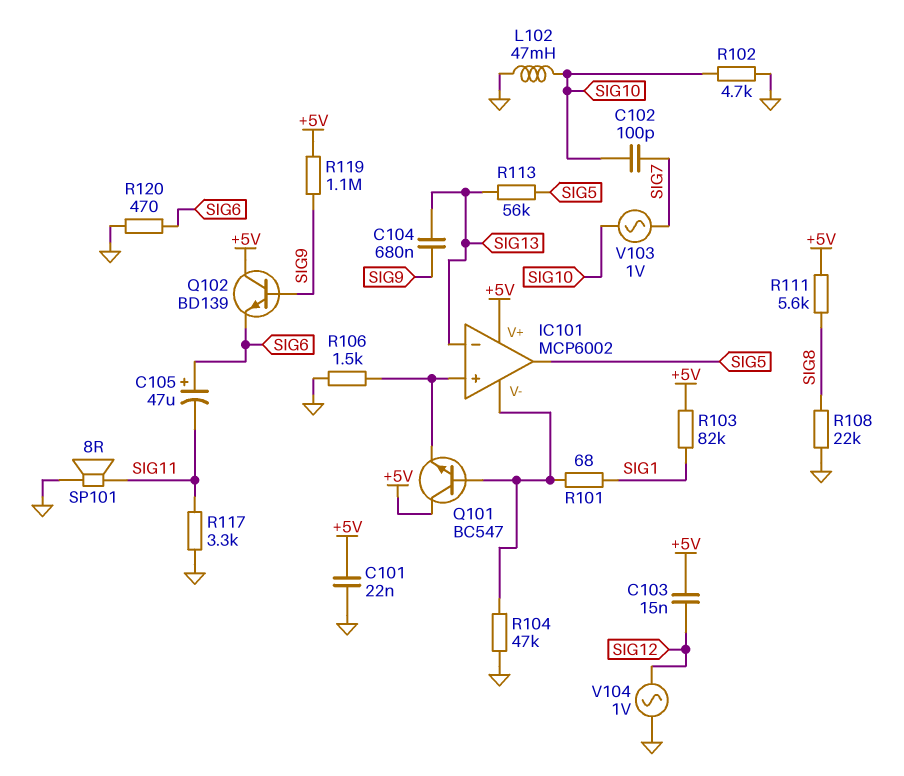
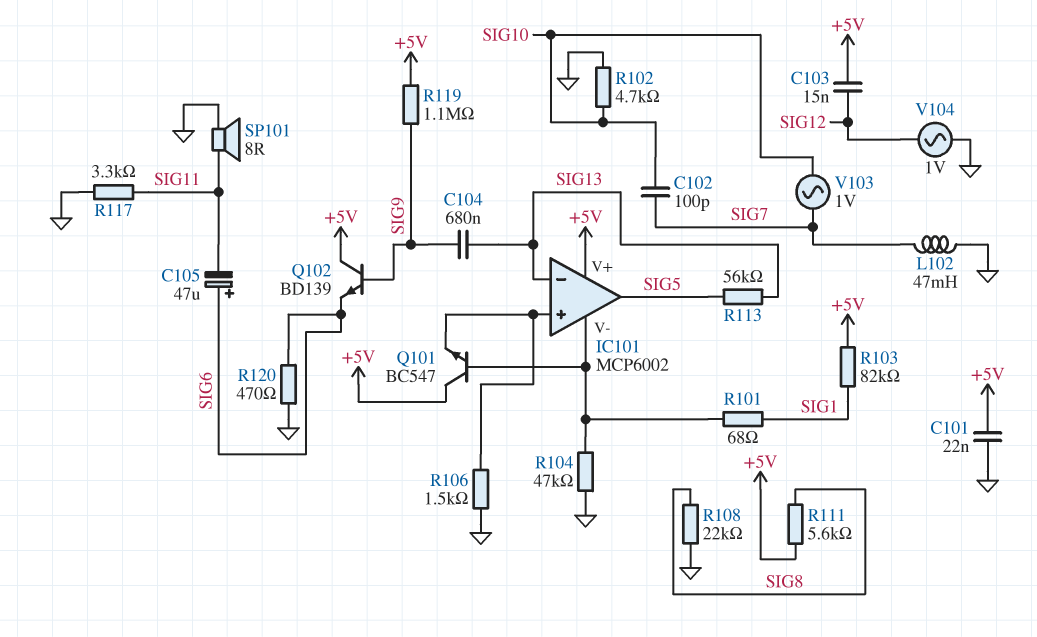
L102: 47mH (GND, SIG10) -> 47mH (GND, SIG7)

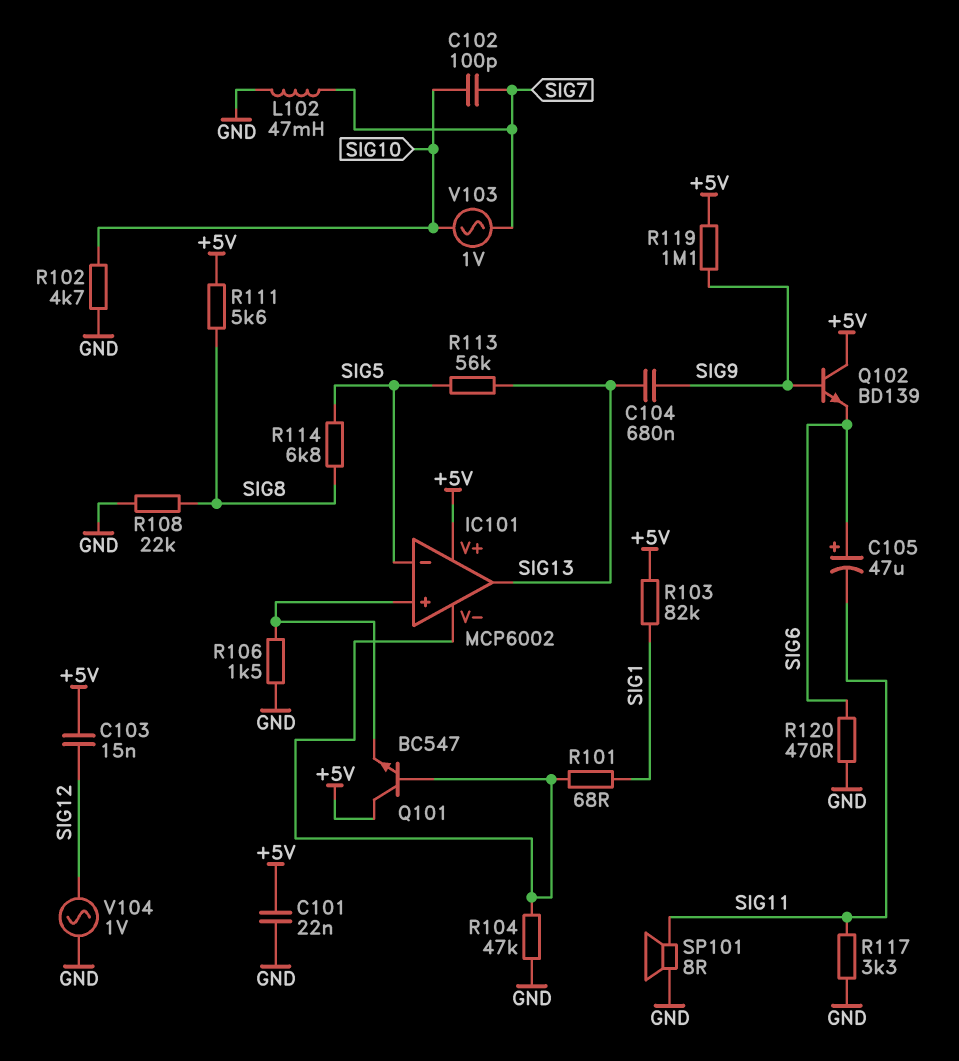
IC101 pin in-: SIG13 -> SIG5
IC101 pin out: SIG5 -> SIG13
R114: none -> 6.8k (SIG5, SIG8)

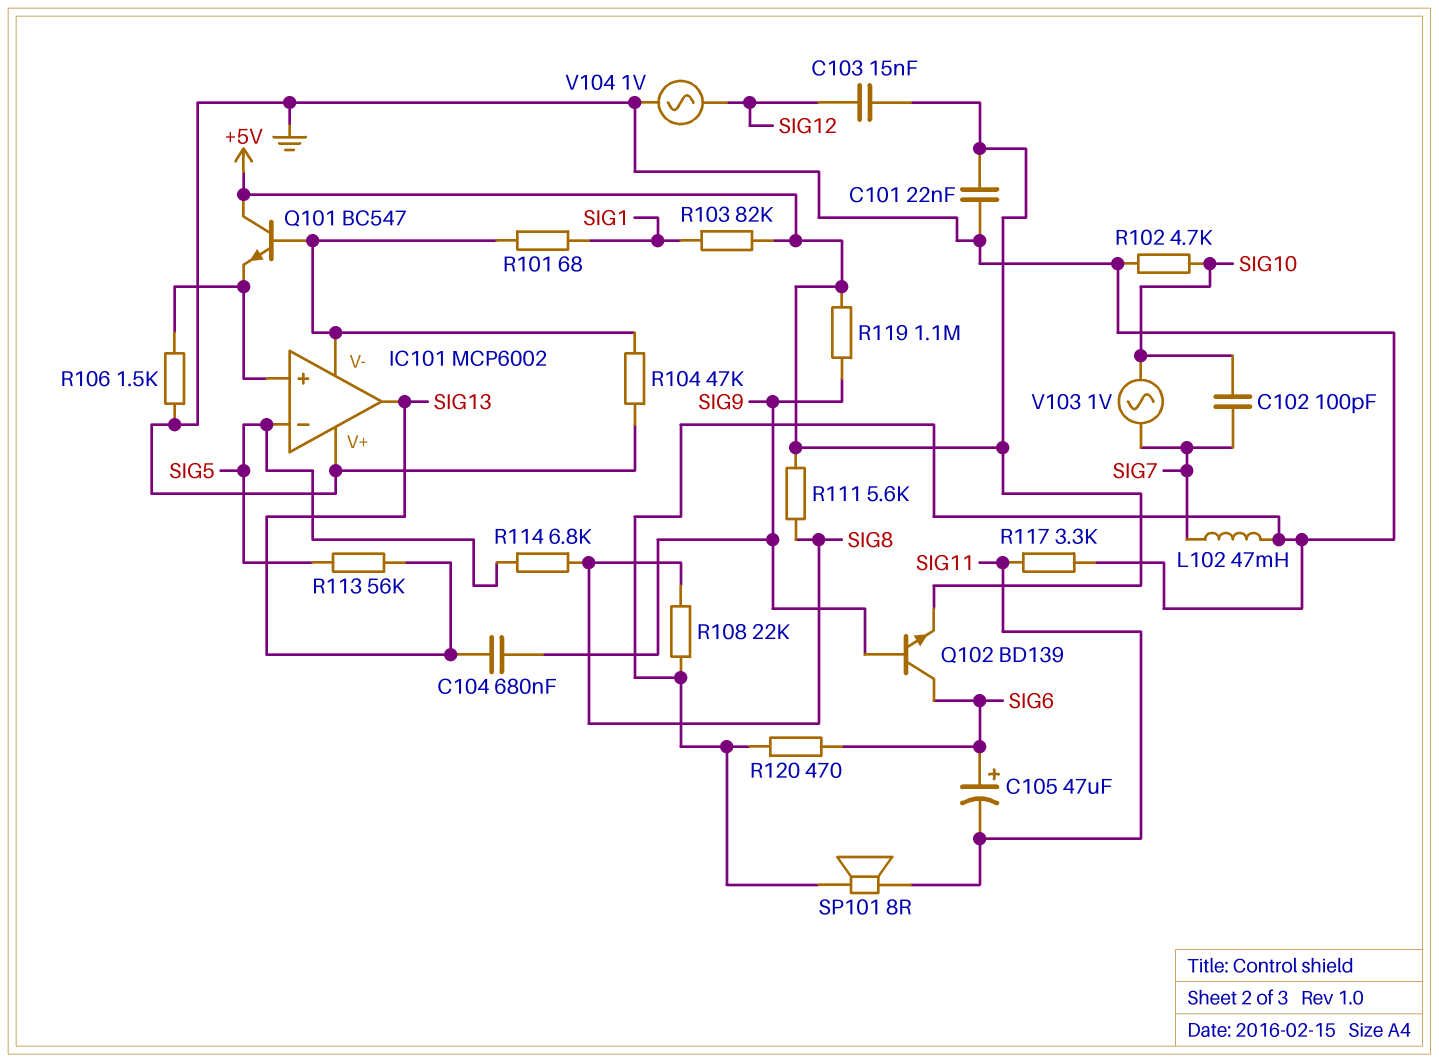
IC101 pin V+: +5V -> GND
Q102: NPN BD139 (B SIG9, C +5V, E SIG6) -> NPN BD139 (B SIG9, C SIG6, E +5V)

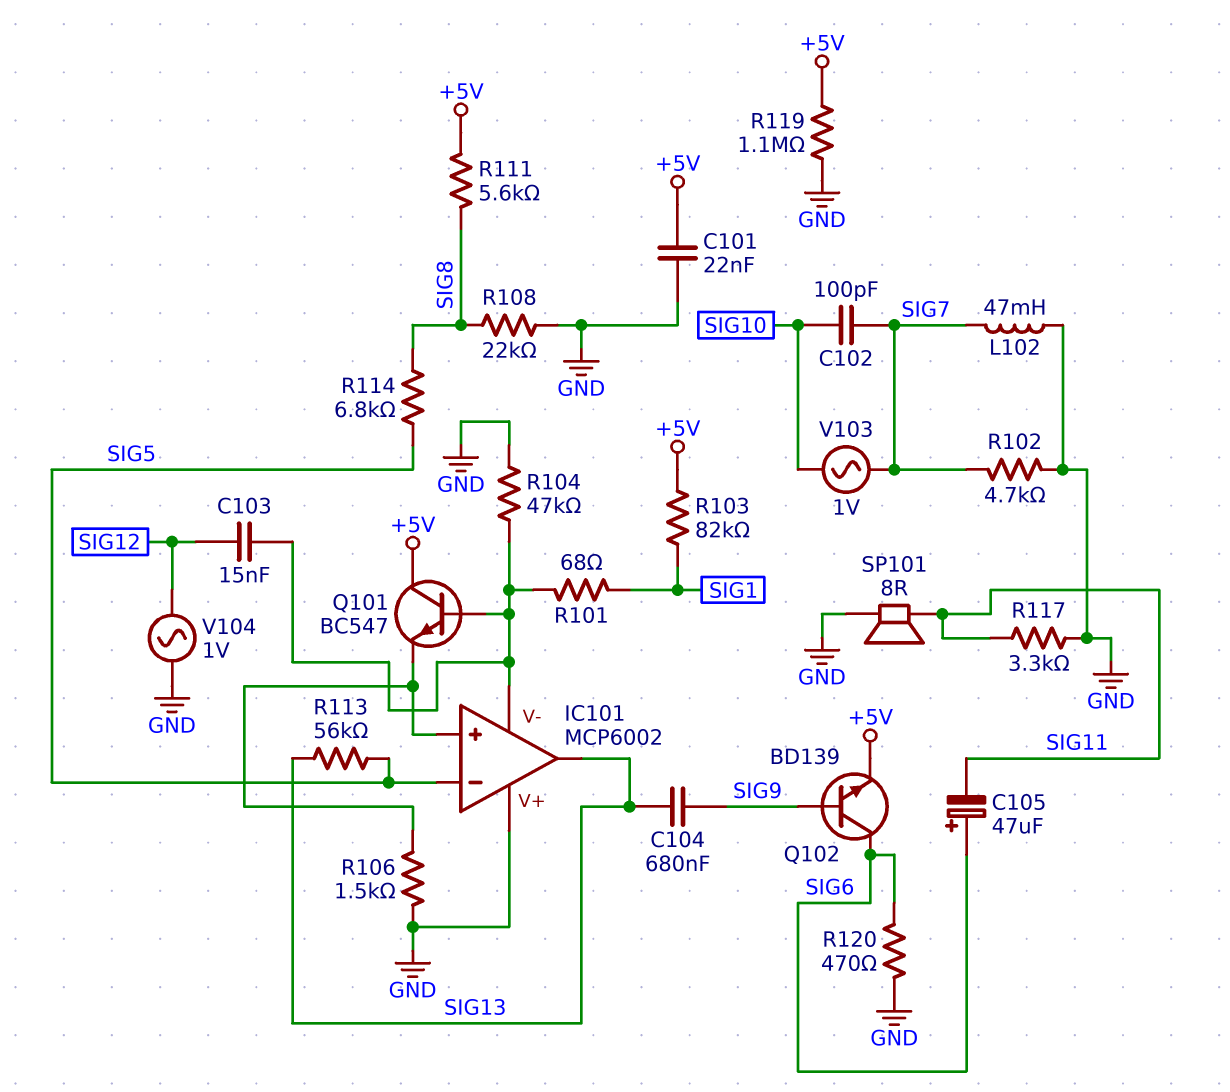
C103: 15nF (+5V, SIG12) -> 15nF (IC101/V-, SIG12)
R102: 4.7k (GND, SIG10) -> 4.7k (GND, SIG7)
R119: 1.1M (+5V, SIG9) -> 1.1M (+5V, GND)

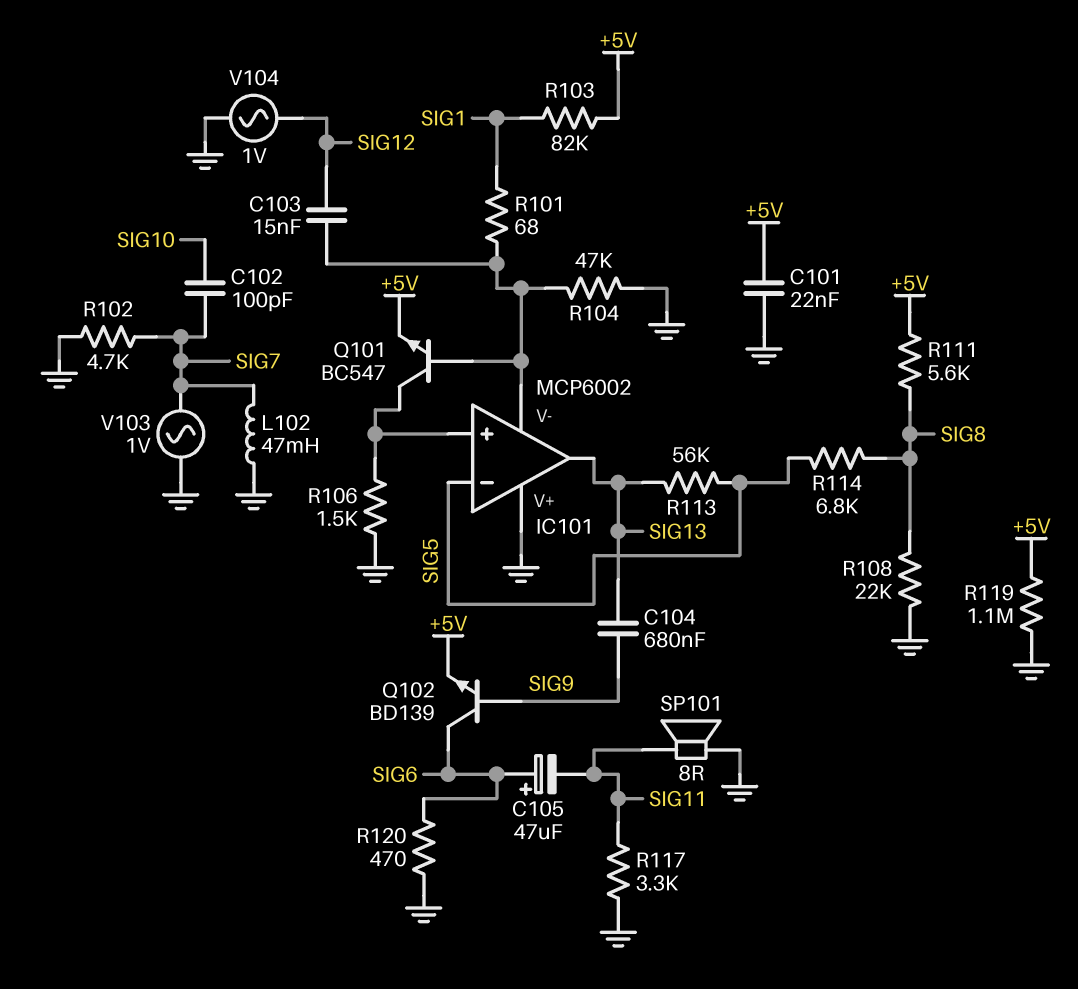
Q101: NPN BC547 (B IC101/V-, C +5V, E IC101/in+) -> NPN BC547 (B IC101/V-, C IC101/in+, E +5V)
V103: AC 1V (SIG7, SIG10) -> AC 1V (GND, SIG7)

